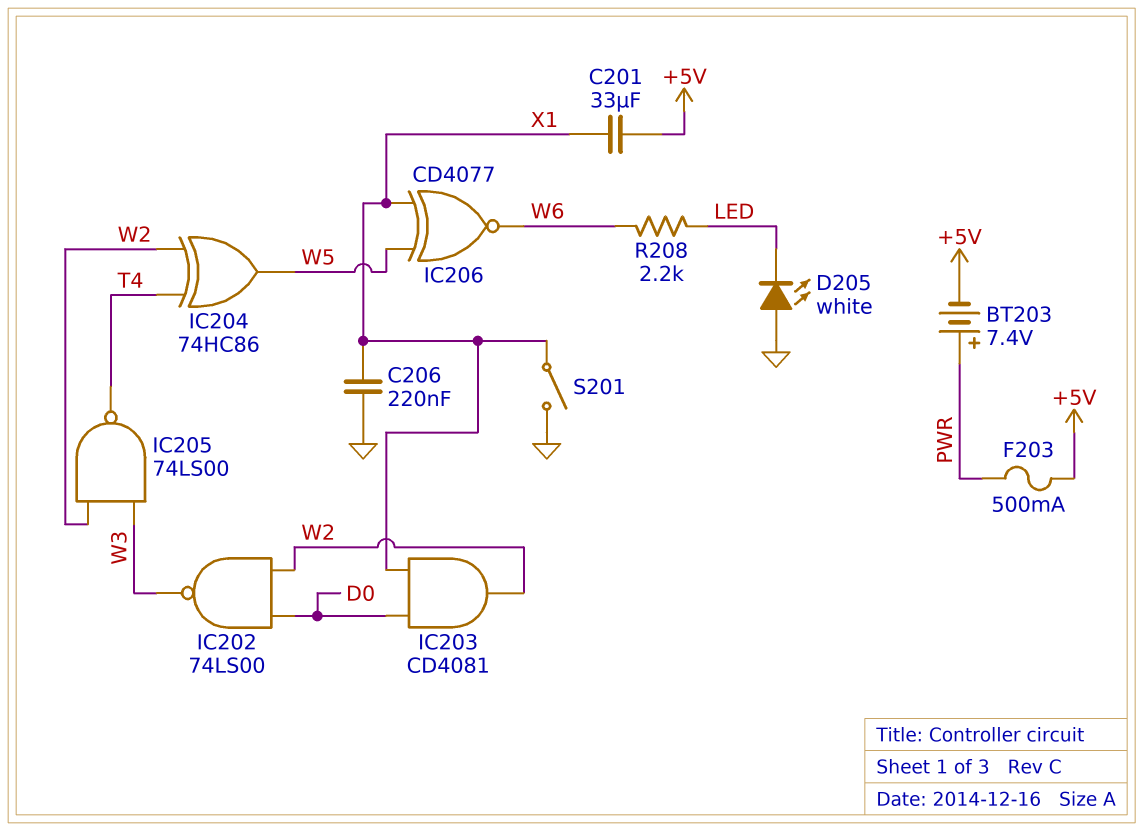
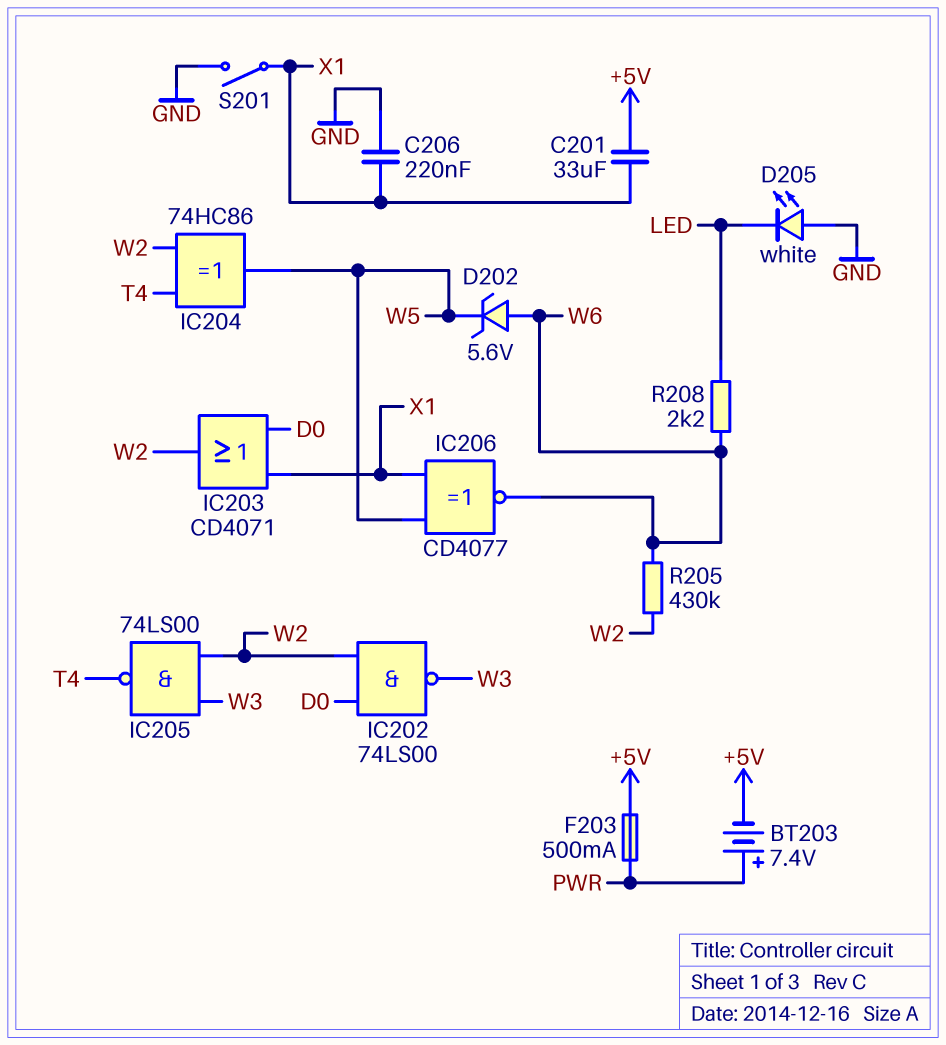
D202: none -> zener 5.6V (A W6, K W5)
IC203: AND CD4081 (in D0, in X1, out W2) -> OR CD4071 (in D0, in X1, out W2)
R205: none -> 430k (W2, W6)

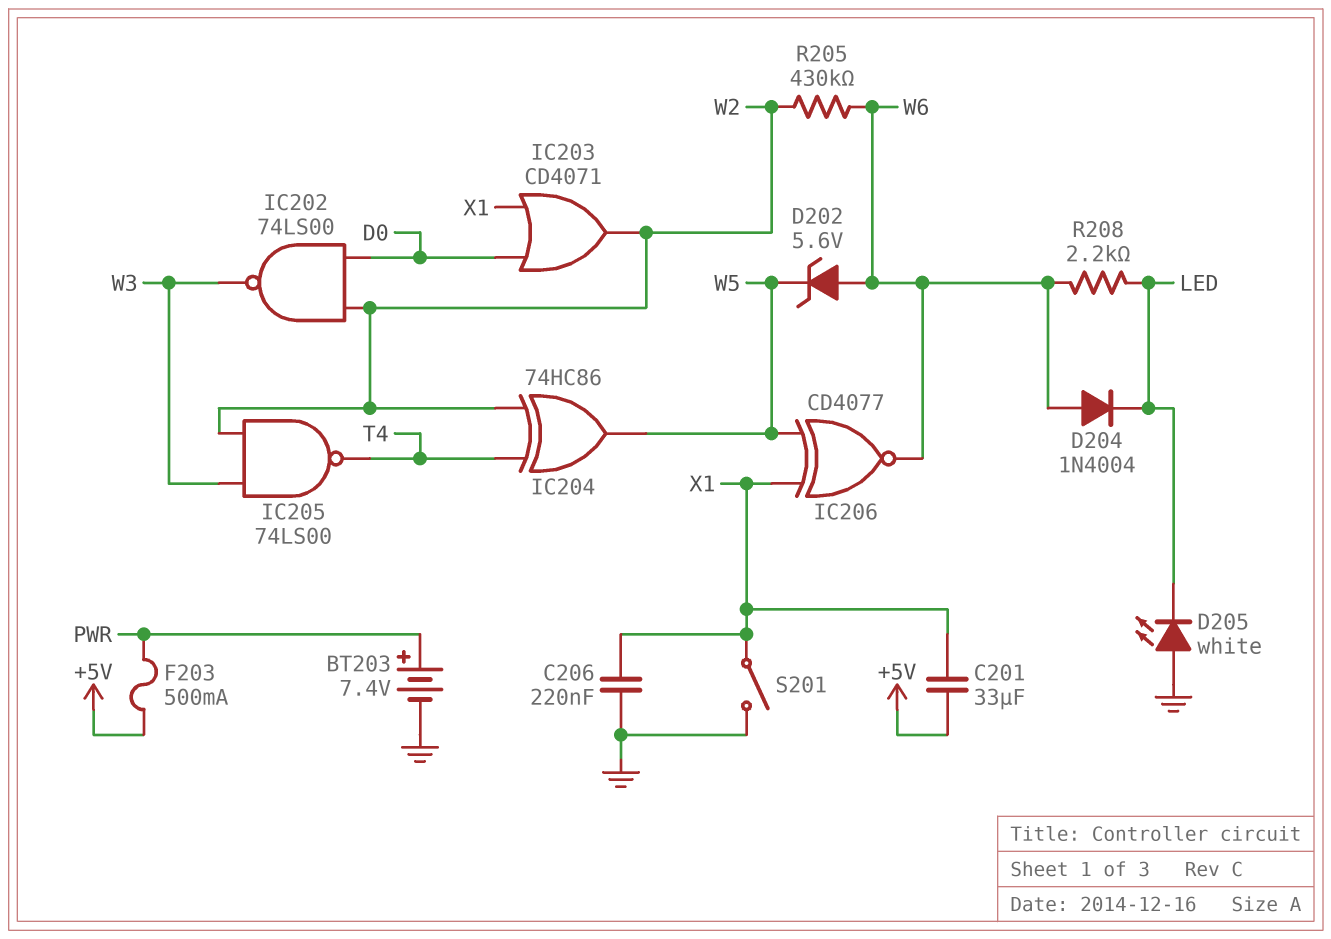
BT203: 7.4V (plus PWR, minus +5V) -> 7.4V (plus PWR, minus GND)
D204: none -> diode 1N4004 (A W6, K LED)

